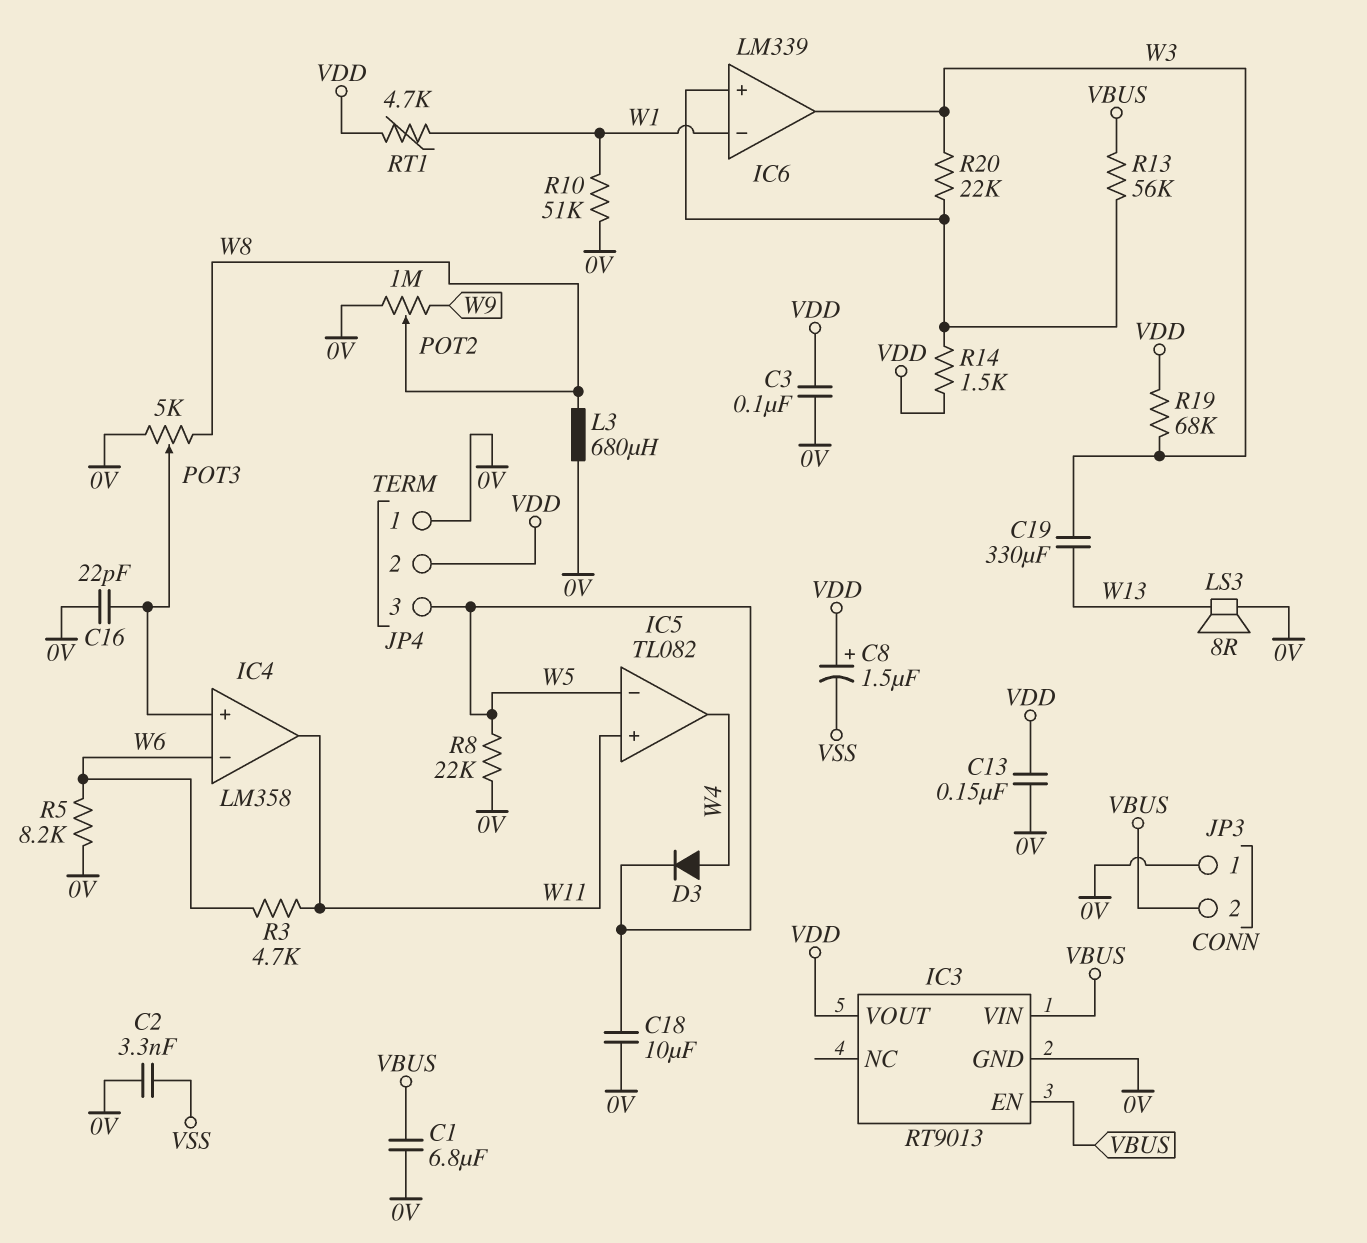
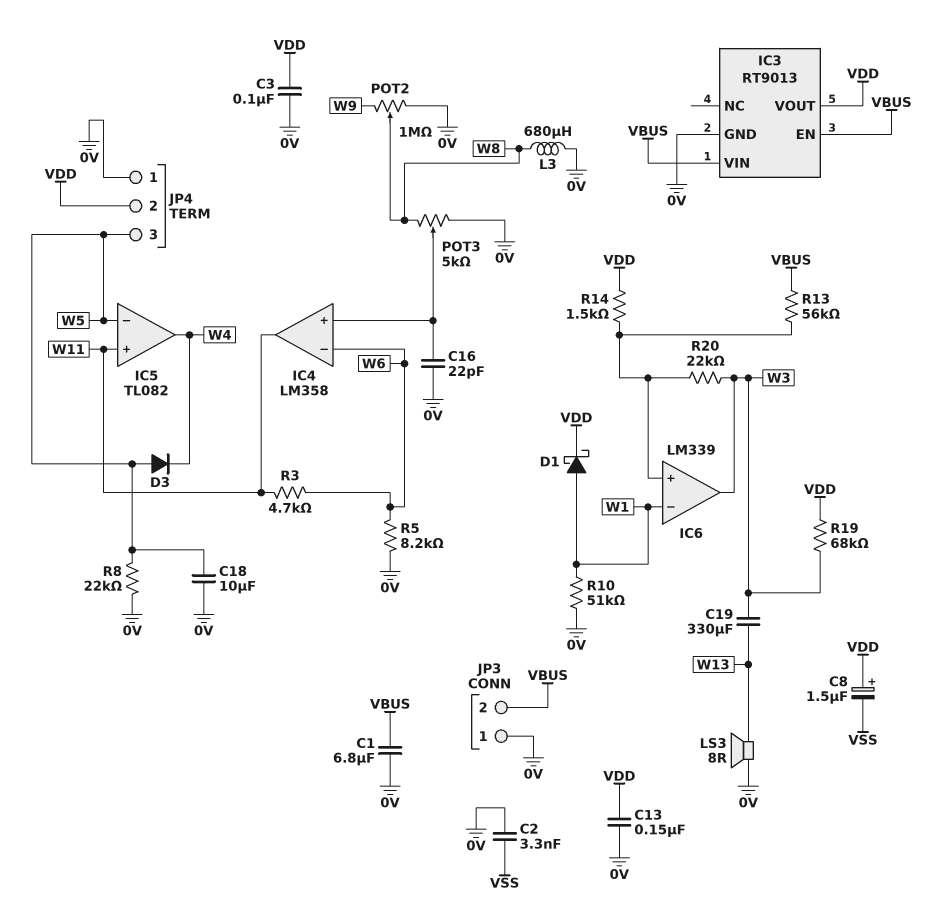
D1: none -> schottky (A W1, K VDD)
D3: diode (A W4, K W5) -> diode (A W5, K W4)
RT1: 4.7k (VDD, W1) -> none

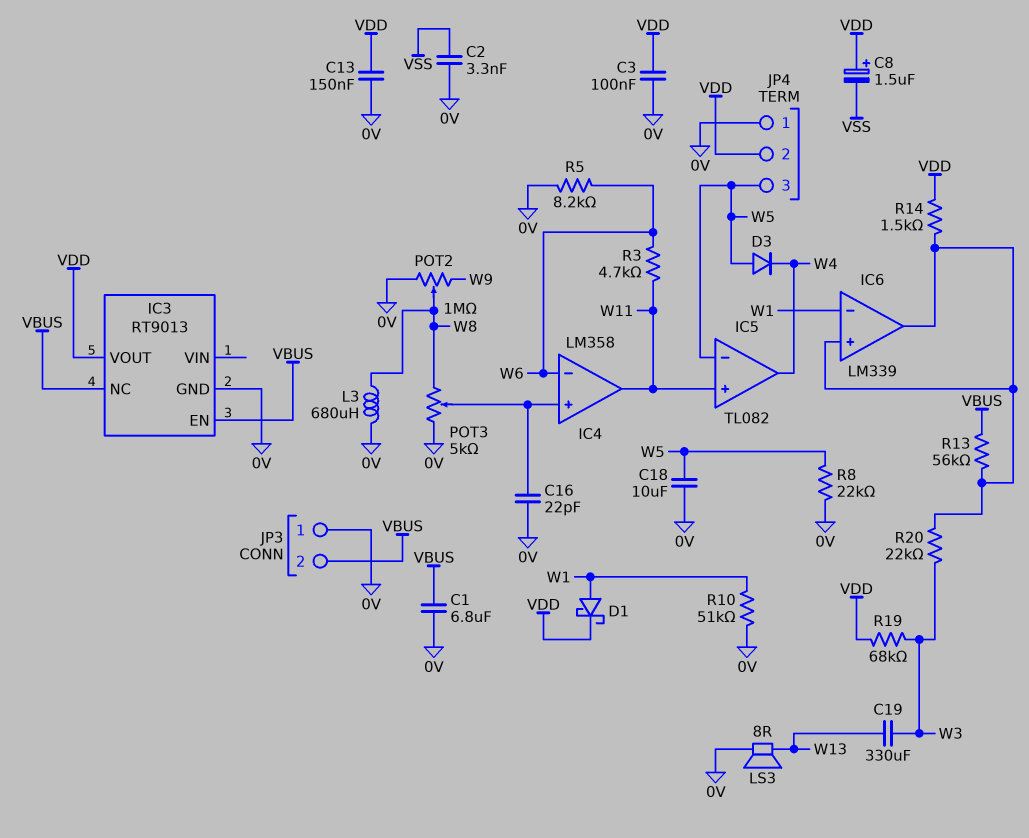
IC3 pin NC: none -> VBUS
IC3 pin VIN: VBUS -> none
IC6 pin out: W3 -> IC6/in+

